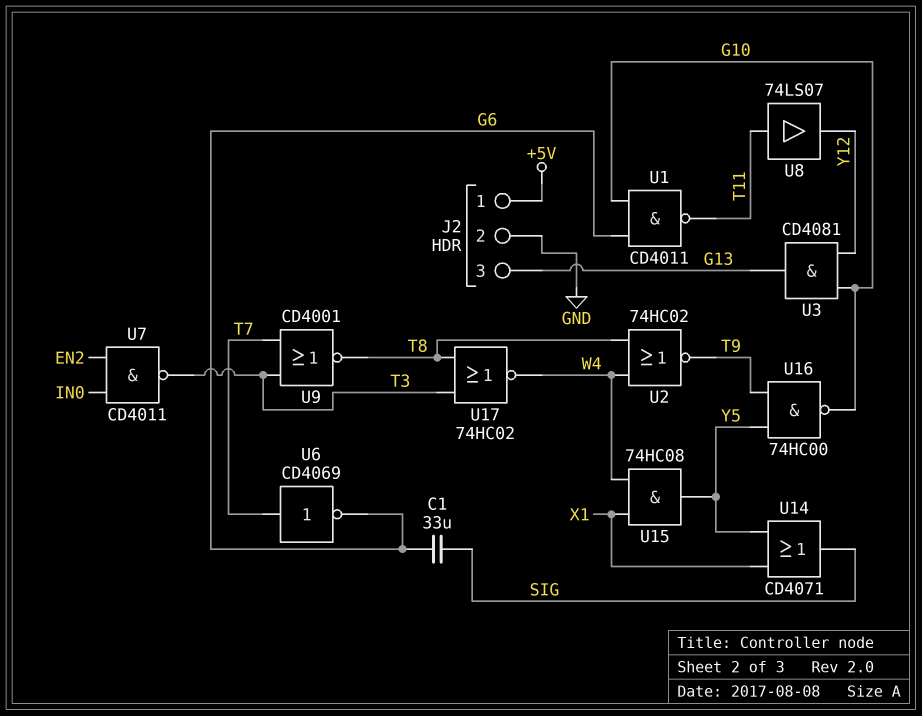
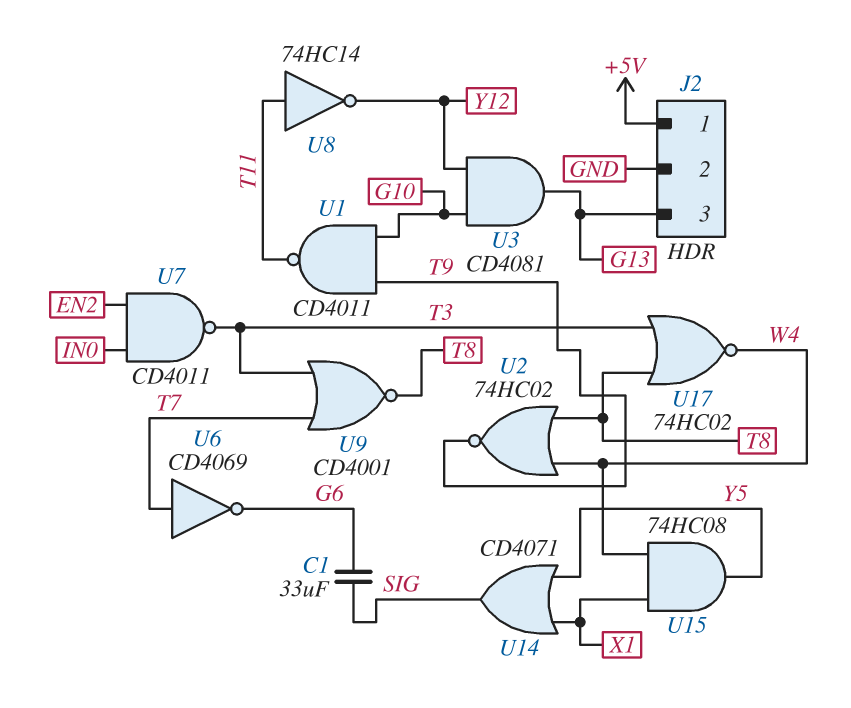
U1: NAND CD4011 (in G6, in G10, out T11) -> NAND CD4011 (in G10, in T9, out T11)
U8: buffer 74LS07 (in T11, out Y12) -> NOT 74HC14 (in T11, out Y12)
U16: NAND 74HC00 (in T9, in Y5, out G10) -> none

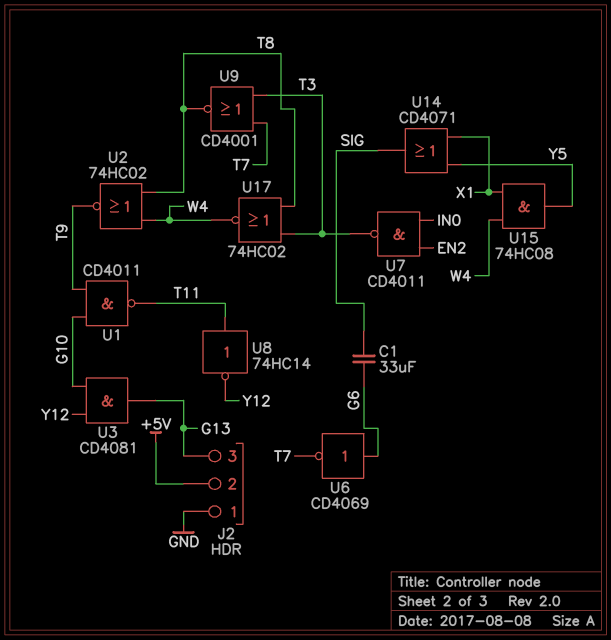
J2 pin 1: +5V -> GND
J2 pin 2: GND -> +5V
U6: NOT CD4069 (in T7, out G6) -> NOT CD4069 (in G6, out T7)

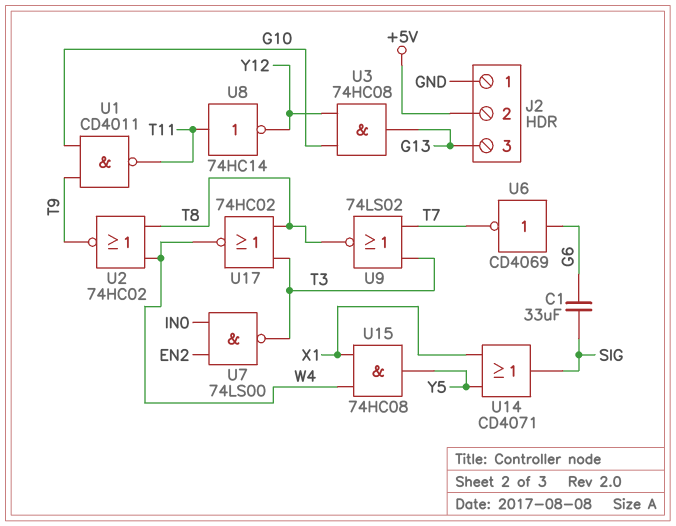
U3: AND CD4081 (in G10, in Y12, out G13) -> AND 74HC08 (in G10, in Y12, out G13)
U7: NAND CD4011 (in EN2, in IN0, out T3) -> NAND 74LS00 (in EN2, in IN0, out T3)
U9: NOR CD4001 (in T3, in T7, out T8) -> NOR 74LS02 (in T3, in T7, out T8)

